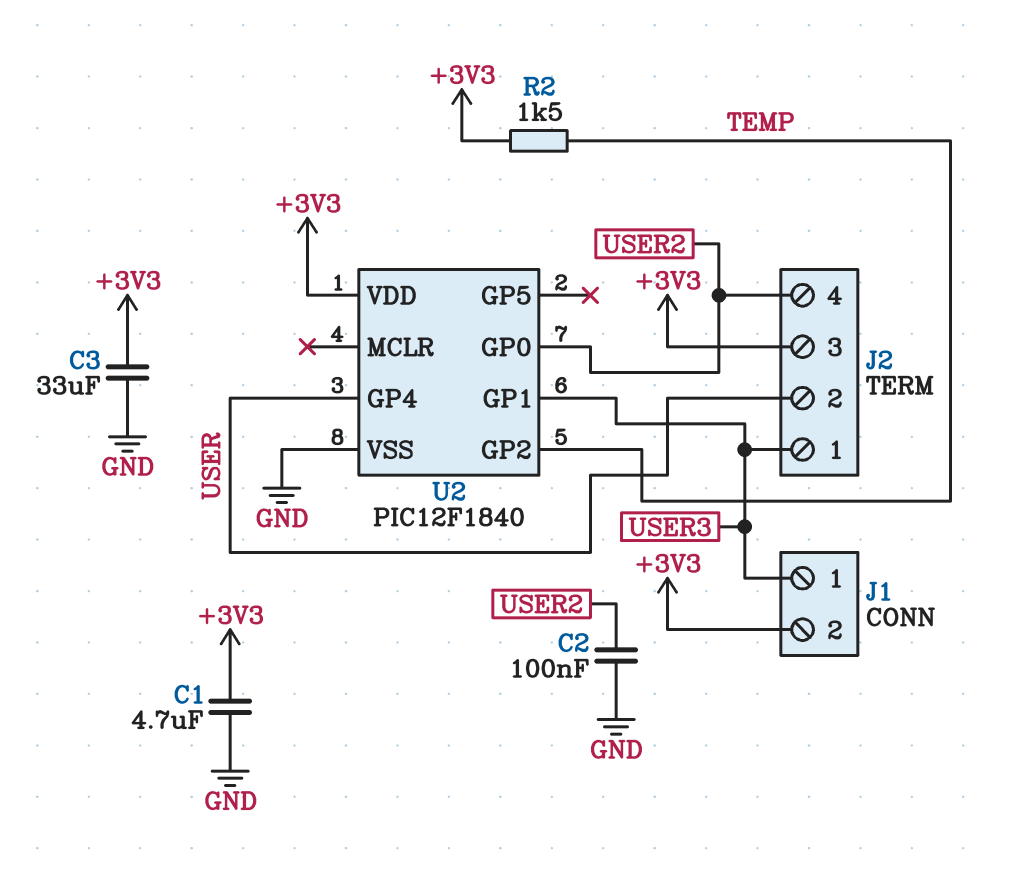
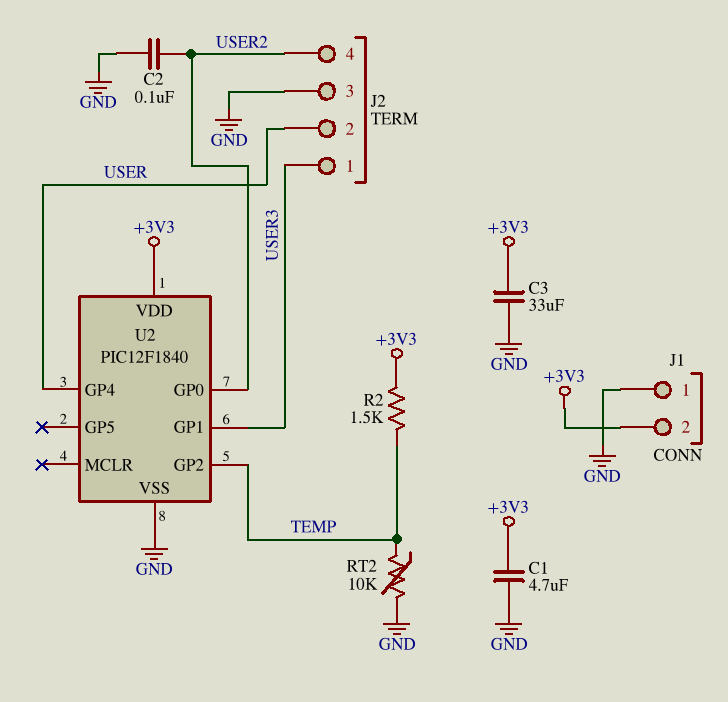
J1 pin 1: USER3 -> GND
J2 pin 3: +3V3 -> GND
RT2: none -> 10k (GND, TEMP)

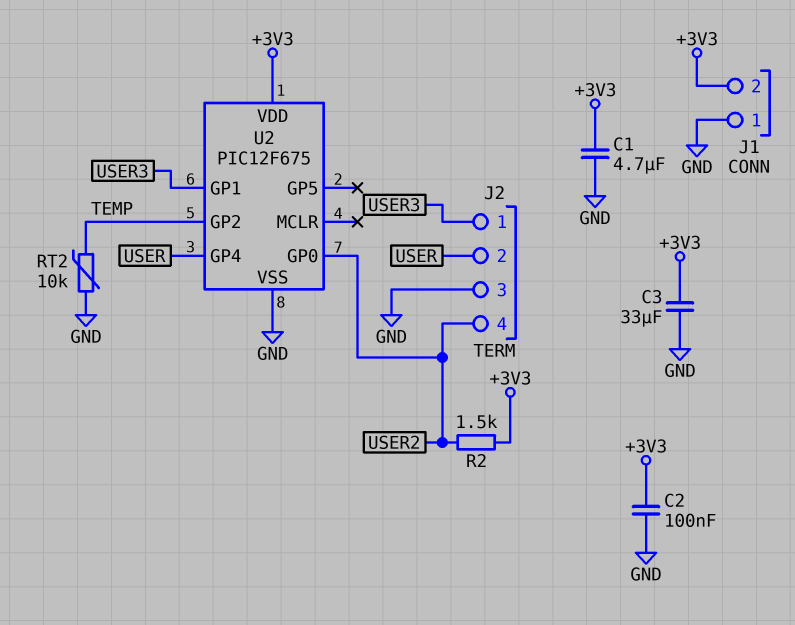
C2: 100nF (GND, USER2) -> 100nF (+3V3, GND)
R2: 1.5k (+3V3, TEMP) -> 1.5k (+3V3, USER2)
U2: PIC12F1840 -> PIC12F675

